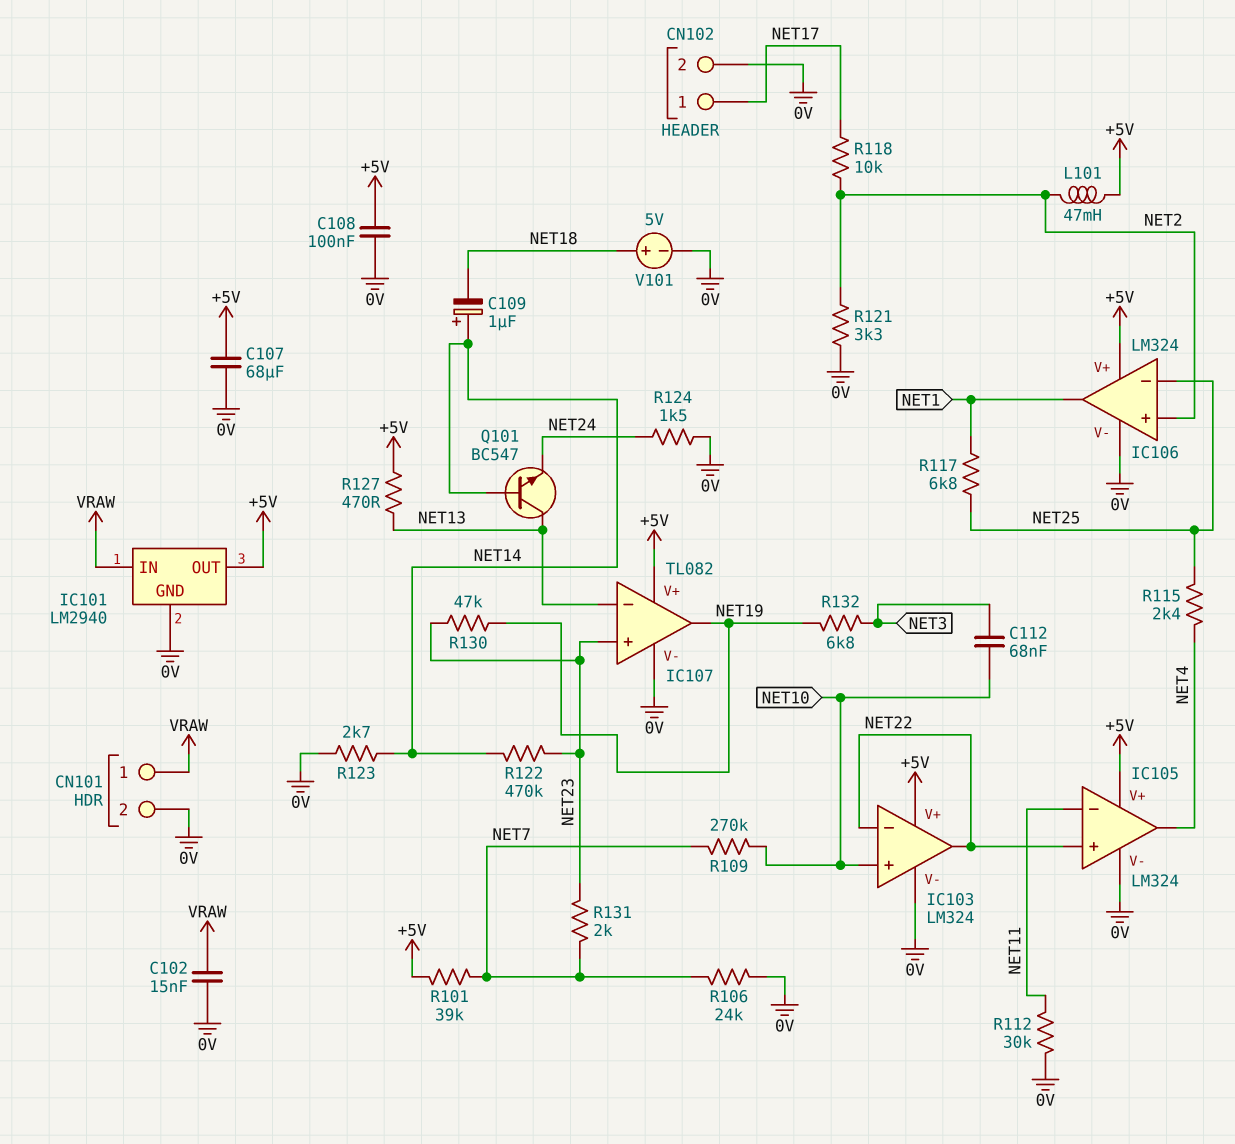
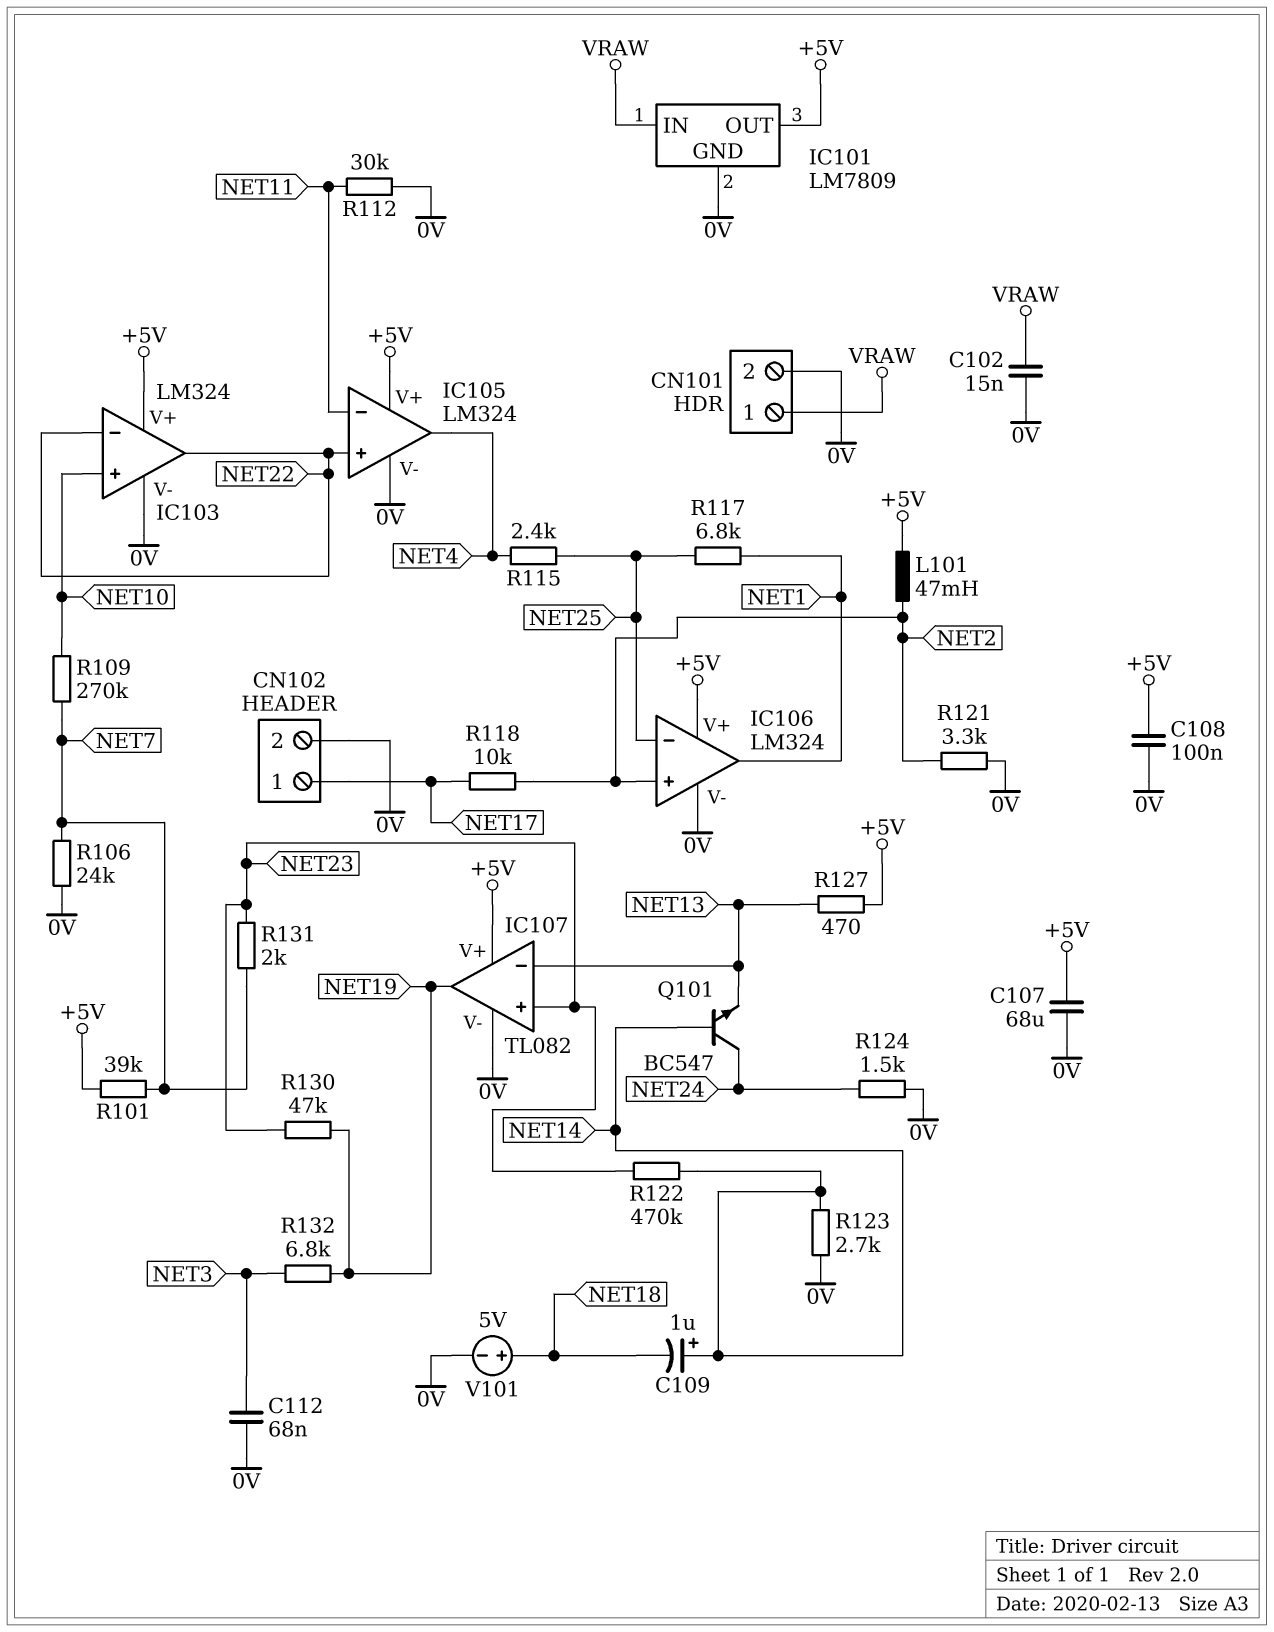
C112: 68nF (NET3, NET10) -> 68nF (0V, NET3)
IC101: LM2940 -> LM7809
Q101: NPN BC547 (B NET14, C NET13, E NET24) -> NPN BC547 (B NET14, C NET24, E NET13)

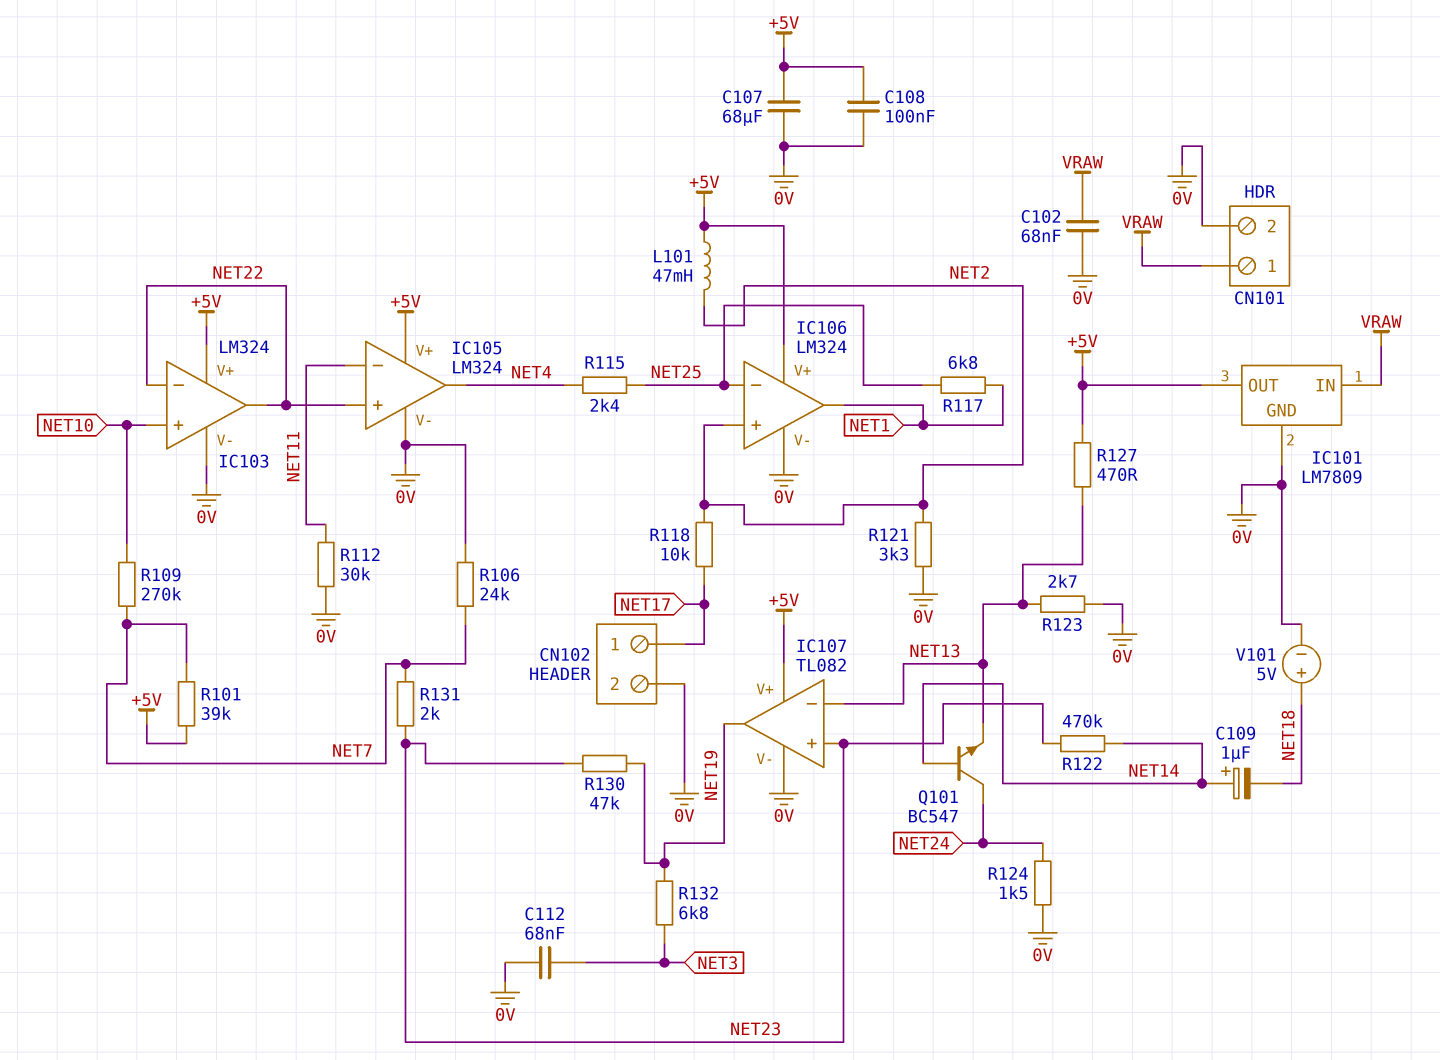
C102: 15nF (0V, VRAW) -> 68nF (0V, VRAW)
R123: 2.7k (0V, NET14) -> 2.7k (0V, NET13)

